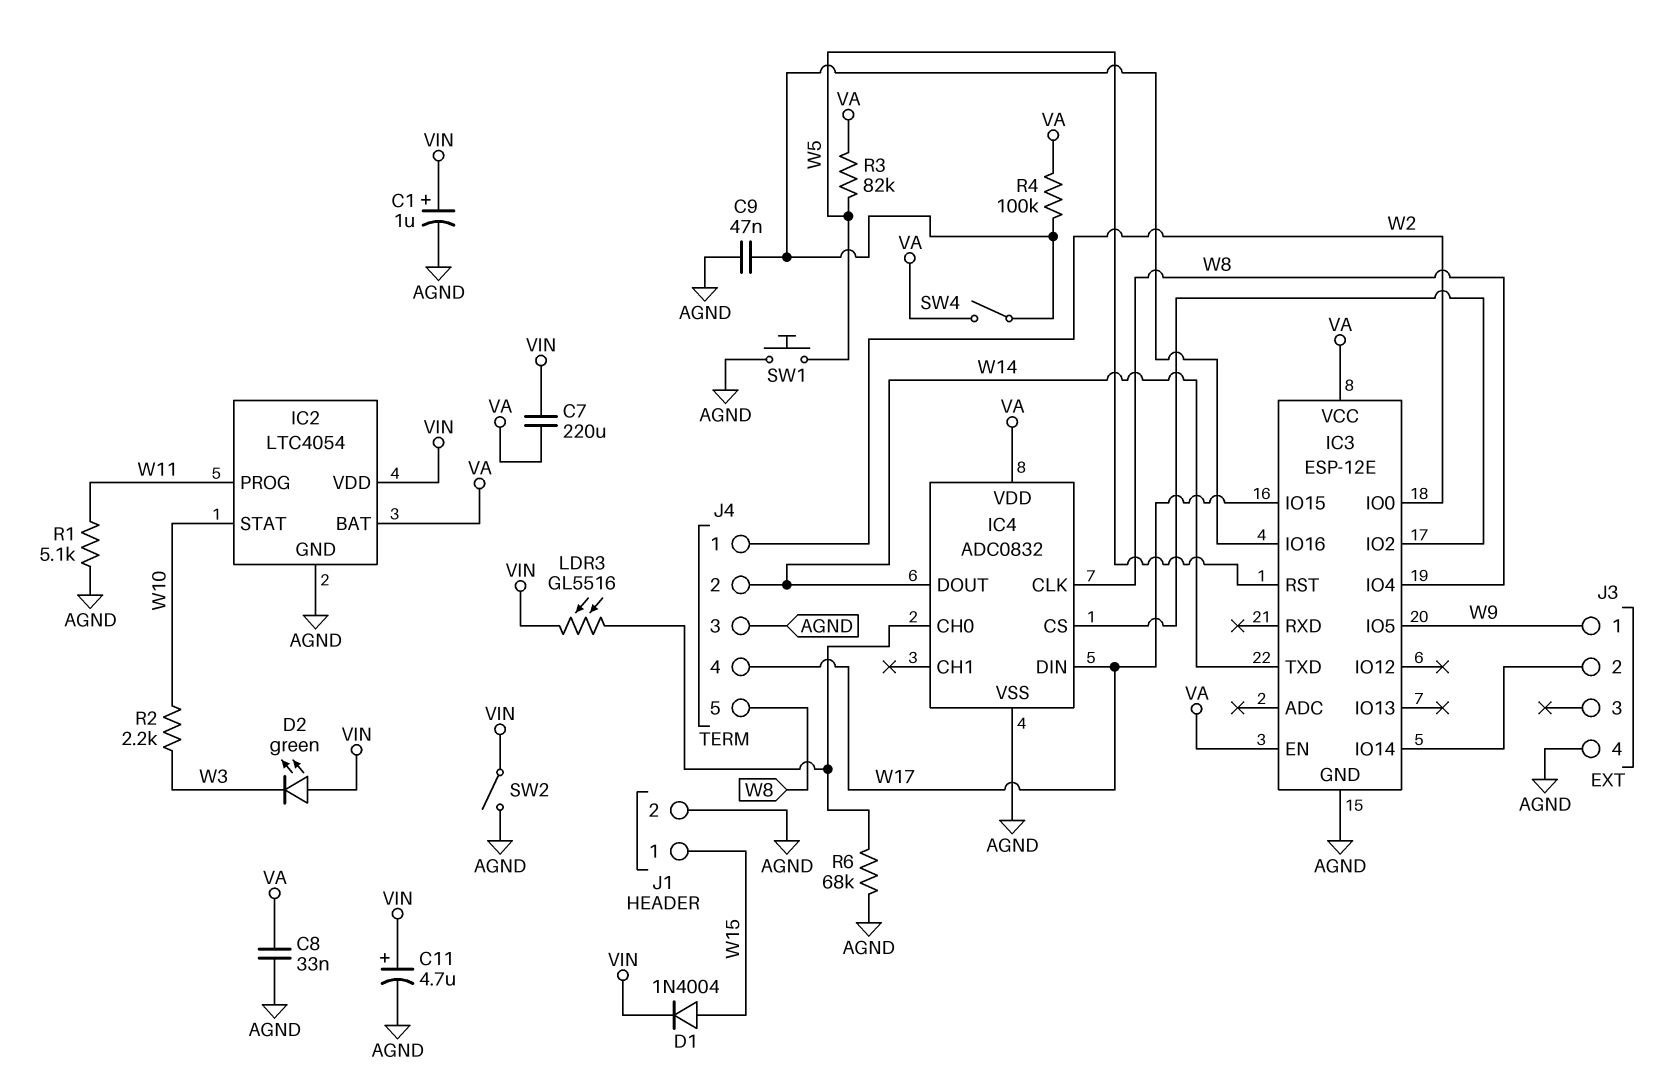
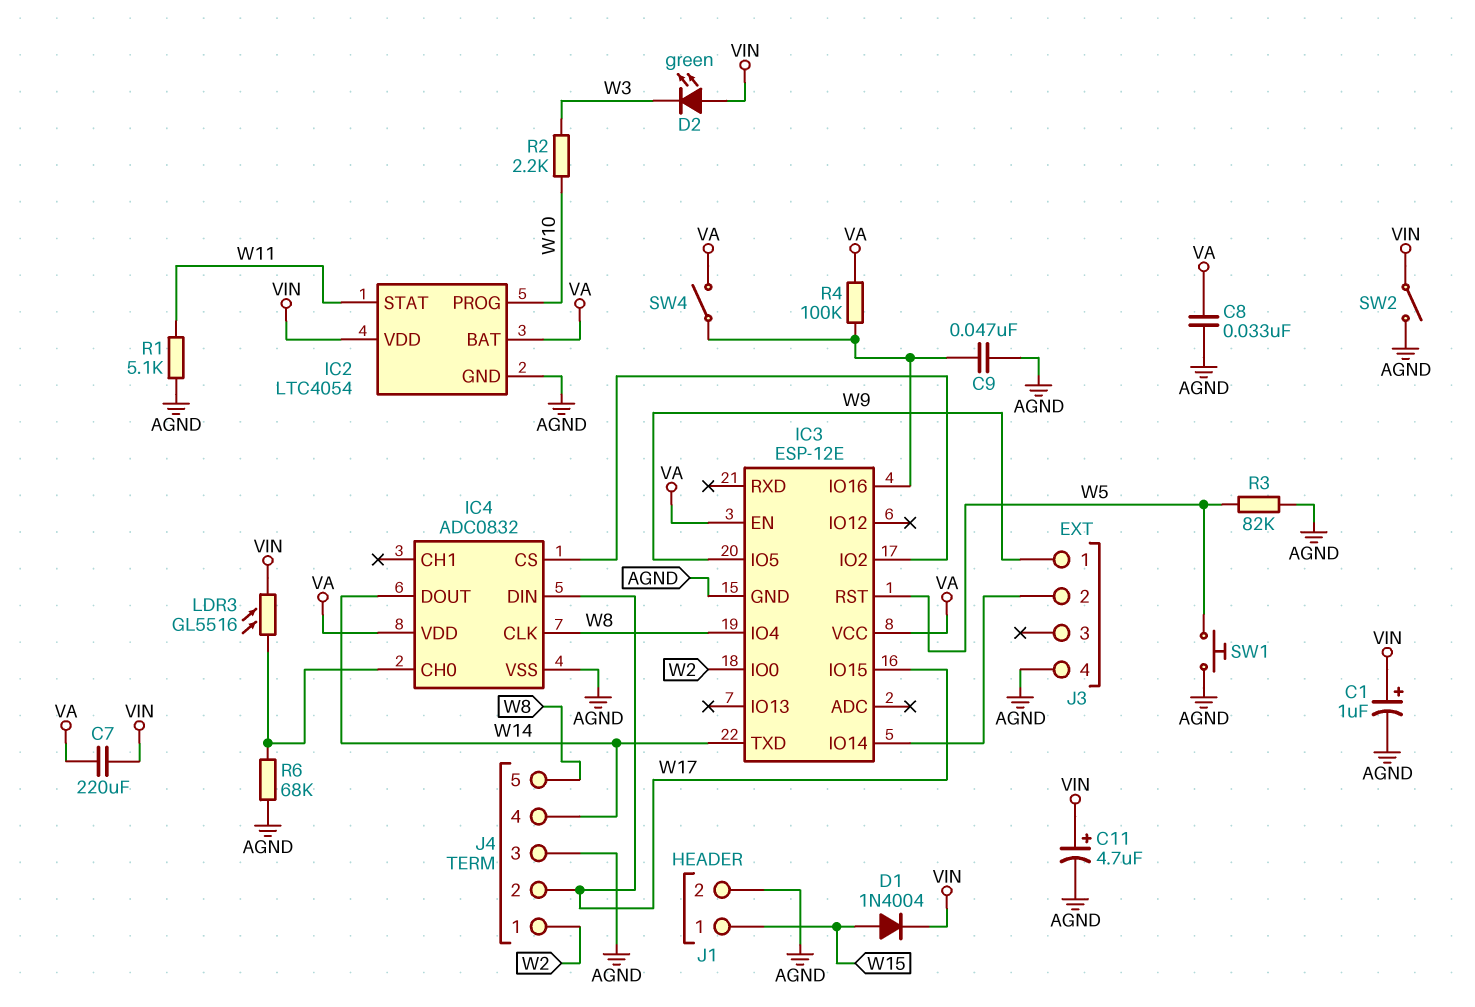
IC2 pin PROG: W11 -> W10
IC2 pin STAT: W10 -> W11
J4 pin 2: W14 -> W17
J4 pin 4: W17 -> W14
R3: 82k (VA, W5) -> 82k (AGND, W5)

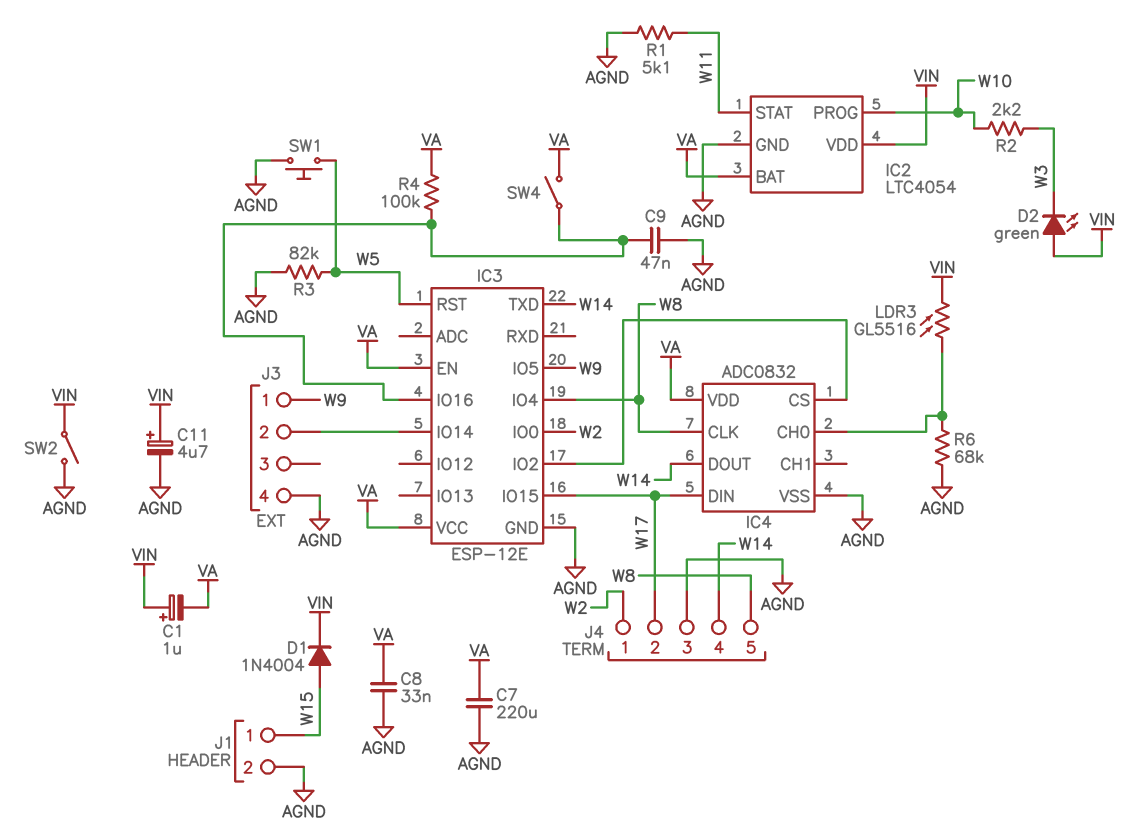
C1: 1uF (plus VIN, minus AGND) -> 1uF (plus VIN, minus VA)
C7: 220uF (VA, VIN) -> 220uF (AGND, VA)

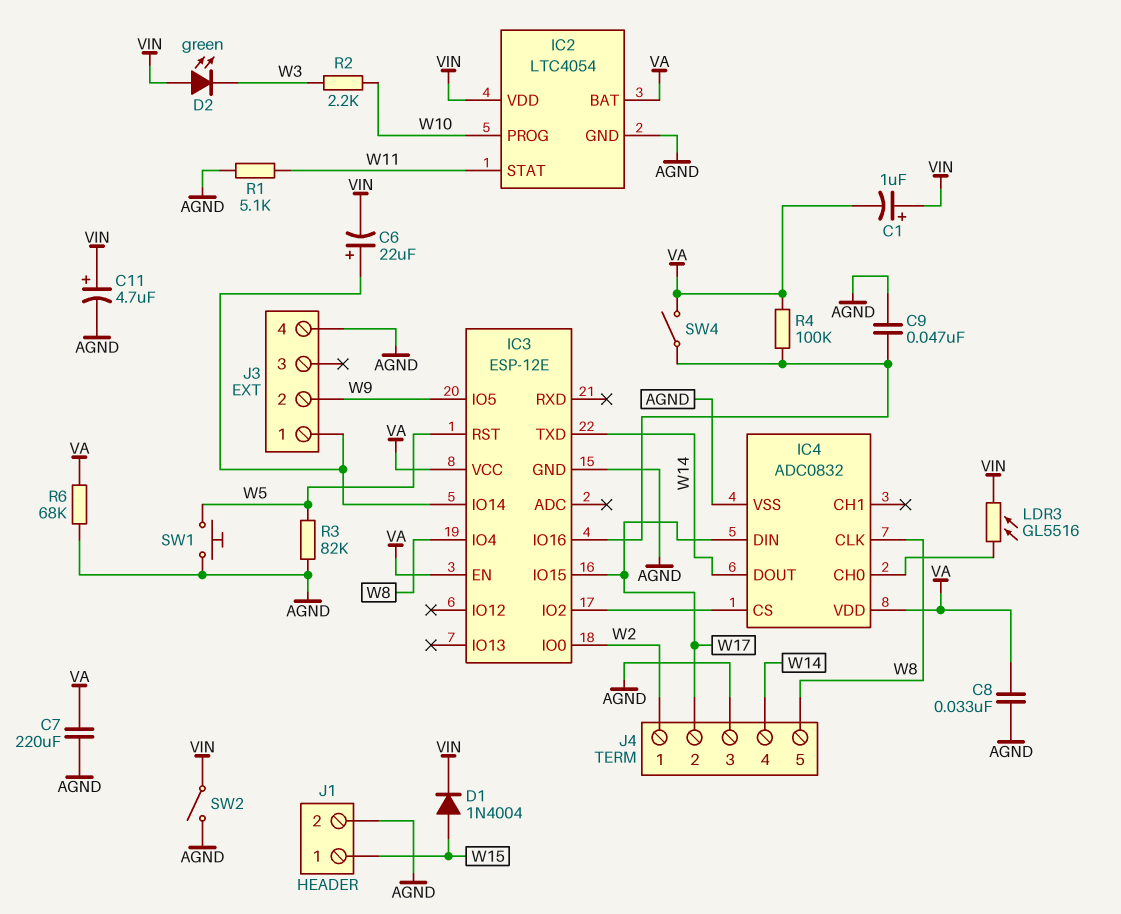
C6: none -> 22uF (plus IC3/IO14, minus VIN)
J3 pin 1: W9 -> IC3/IO14
J3 pin 2: IC3/IO14 -> W9
R6: 68k (AGND, IC4/CH0) -> 68k (AGND, VA)

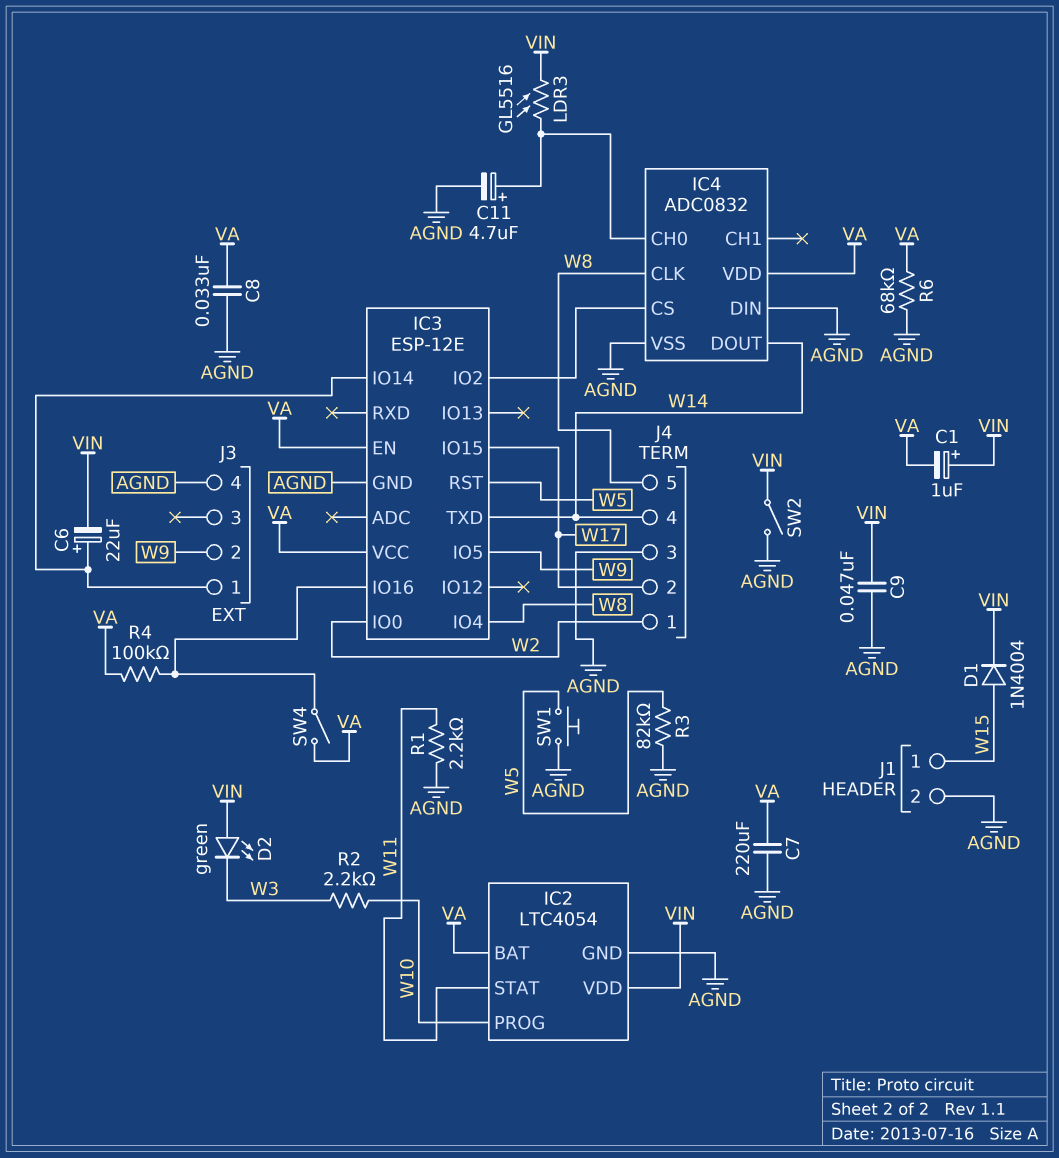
C9: 47nF (AGND, IC3/IO16) -> 47nF (AGND, VIN)
C11: 4.7uF (plus VIN, minus AGND) -> 4.7uF (plus IC4/CH0, minus AGND)
IC4 pin DIN: W17 -> AGND
R1: 5.1k (AGND, W11) -> 2.2k (AGND, W11)

